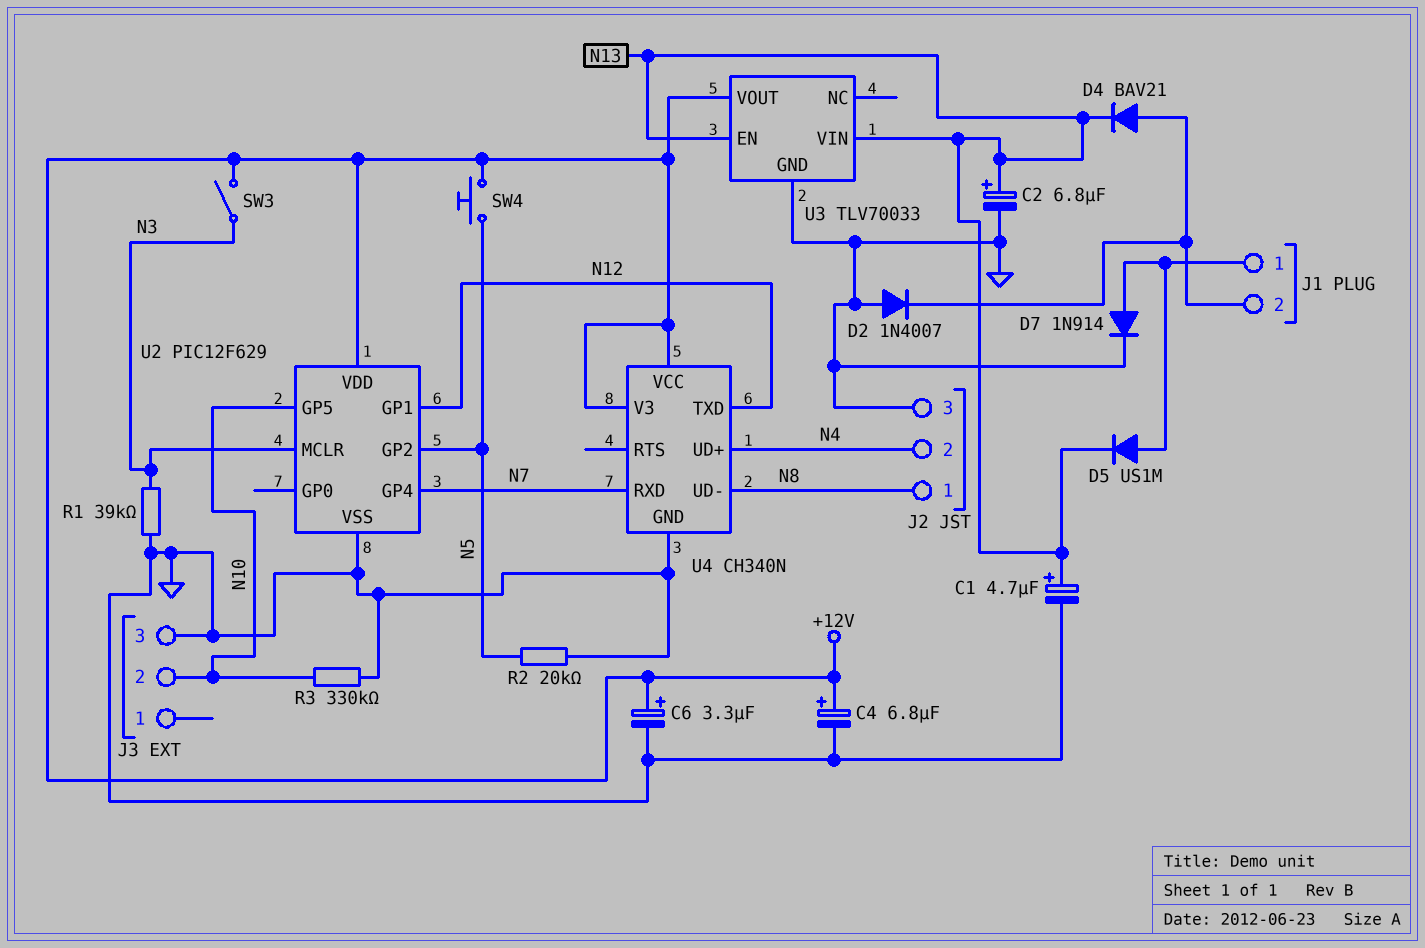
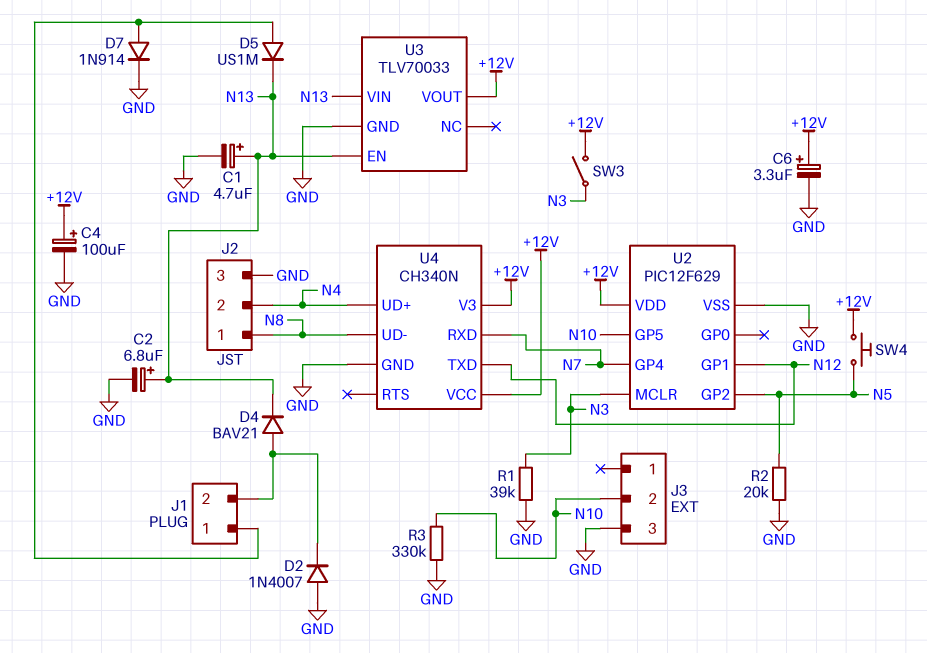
C4: 6.8uF (plus +12V, minus GND) -> 100uF (plus +12V, minus GND)

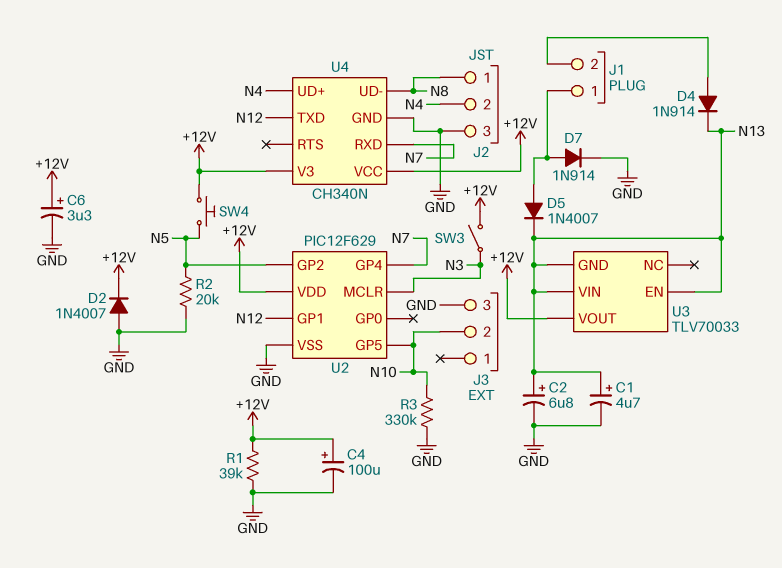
D2: diode 1N4007 (A GND, K J1/2) -> diode 1N4007 (A GND, K +12V)
D4: diode BAV21 (A J1/2, K N13) -> diode 1N914 (A J1/2, K N13)
D5: diode US1M (A J1/1, K N13) -> diode 1N4007 (A J1/1, K N13)
R1: 39k (GND, N3) -> 39k (+12V, GND)
U3 pin GND: GND -> N13

